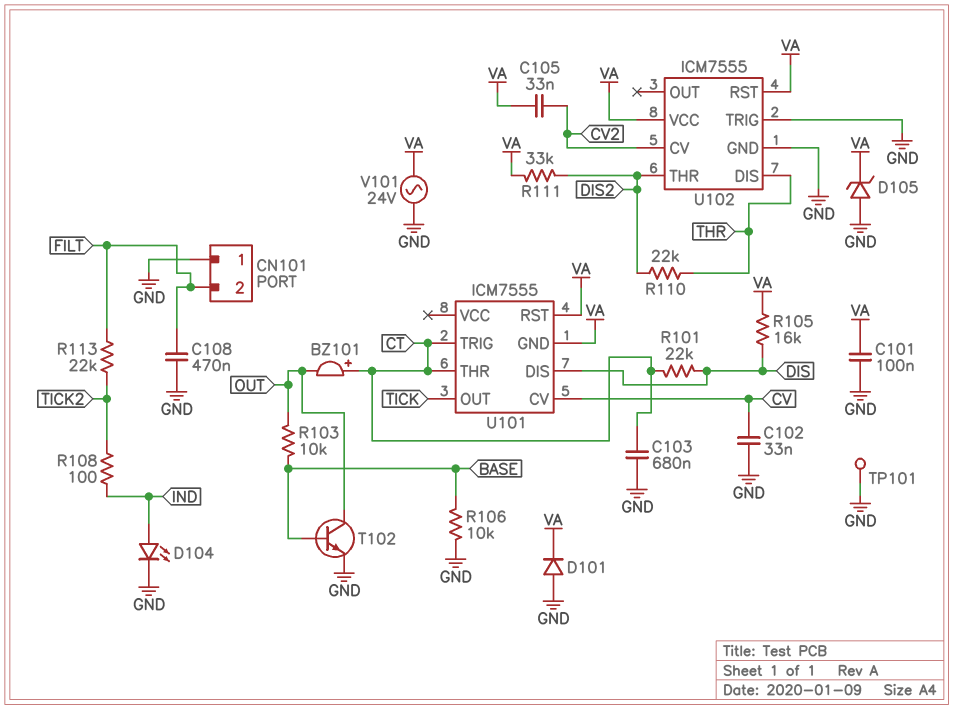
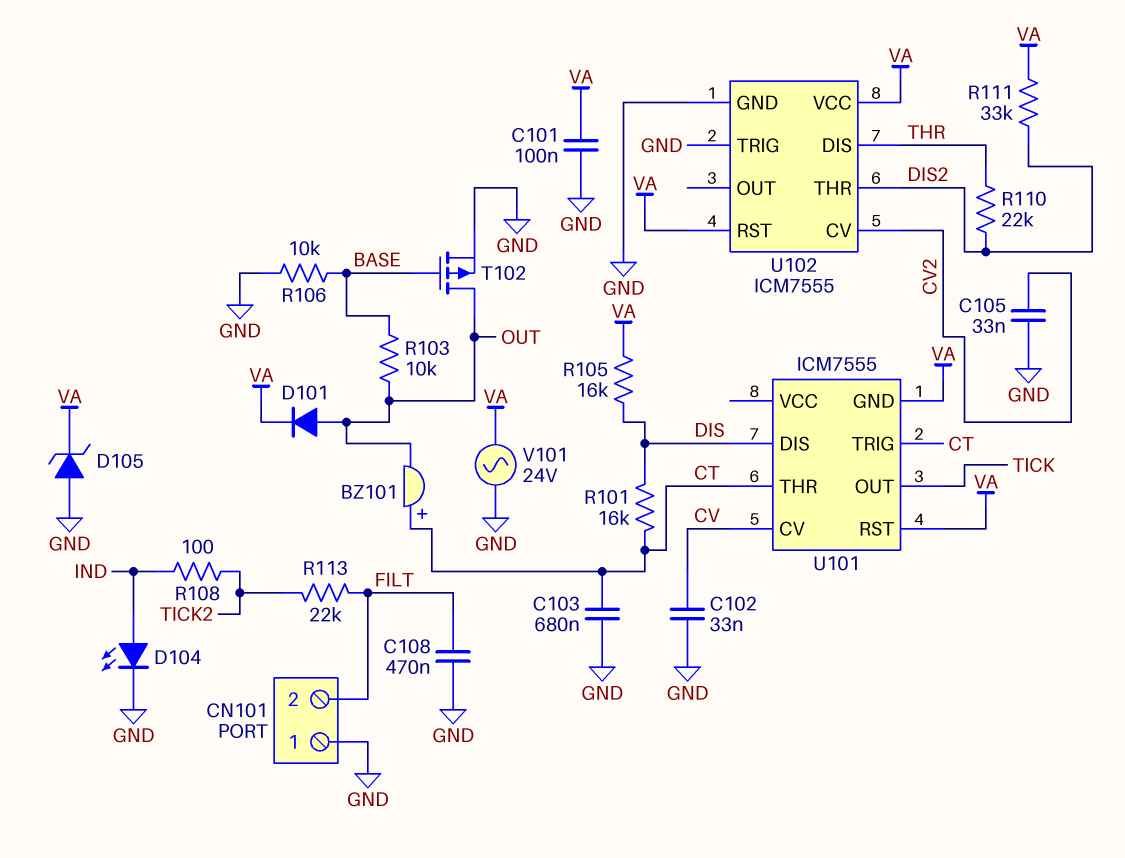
C105: 33nF (CV2, VA) -> 33nF (CV2, GND)
D101: diode (A GND, K VA) -> diode (A OUT, K VA)
R101: 22k (CT, DIS) -> 16k (CT, DIS)
T102: NPN (B BASE, C OUT, E GND) -> PMOS (G BASE, D OUT, S GND)
TP101: test point (GND) -> none

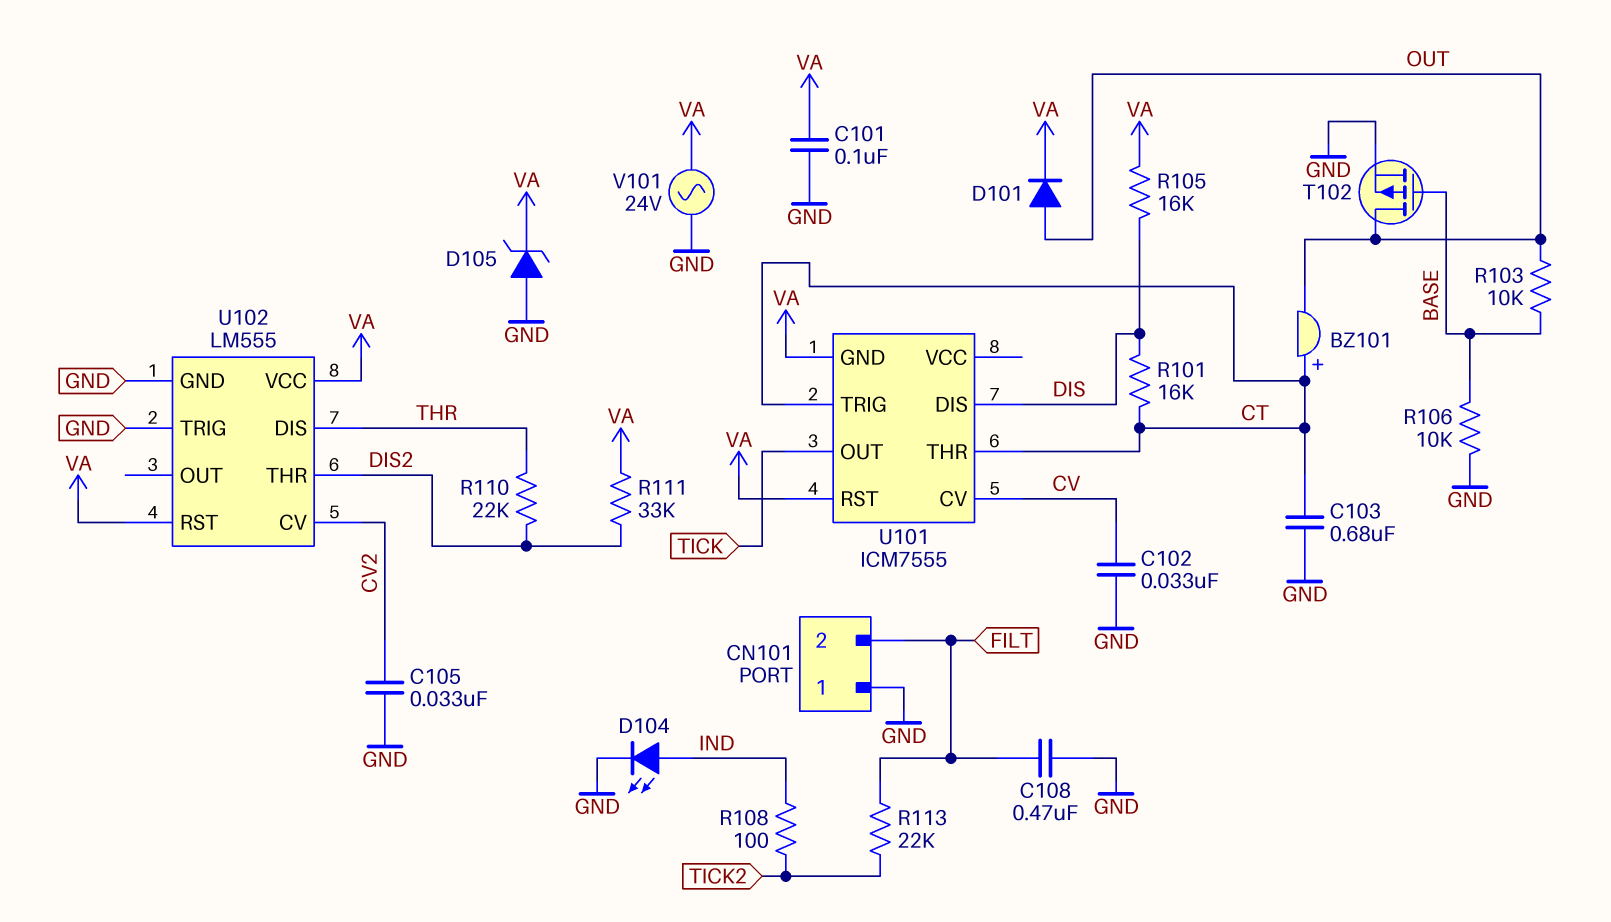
U102: ICM7555 -> LM555

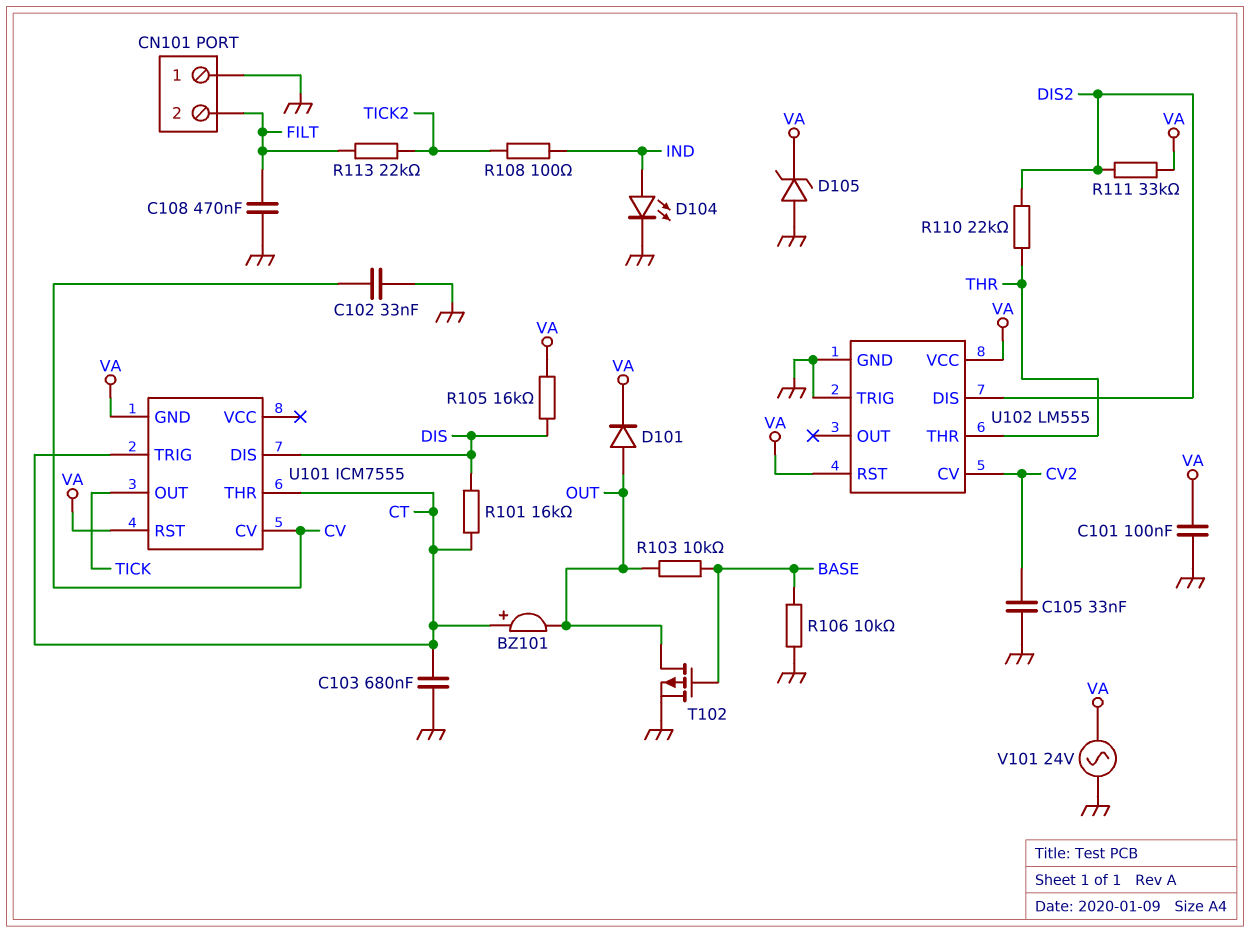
U102 pin DIS: THR -> DIS2
U102 pin THR: DIS2 -> THR

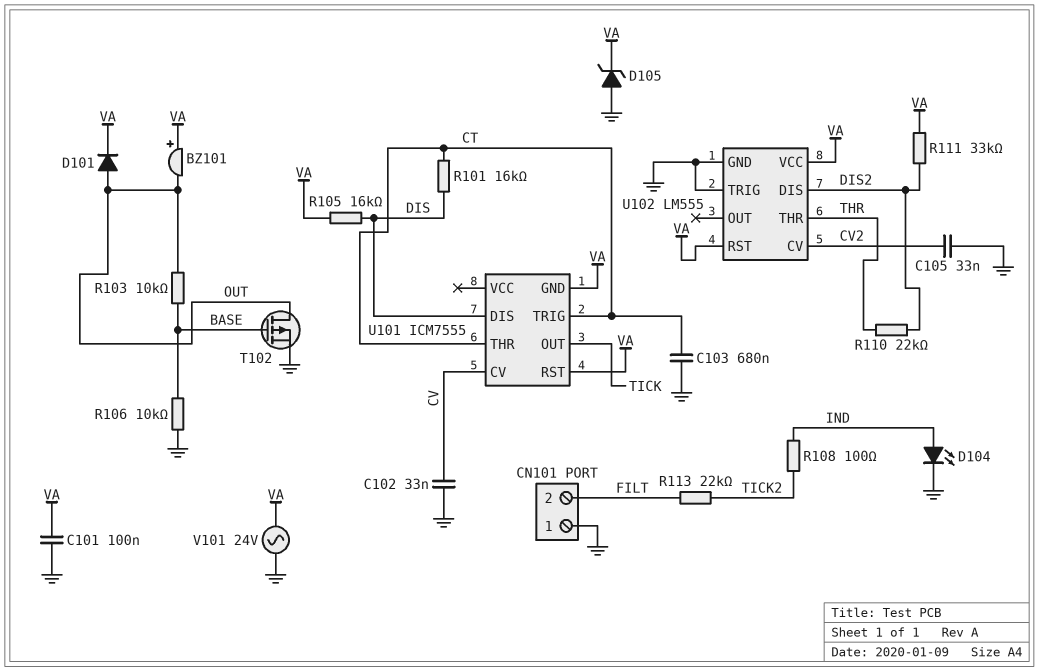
BZ101: buzzer (plus CT, minus OUT) -> buzzer (plus VA, minus OUT)
C108: 470nF (FILT, GND) -> none

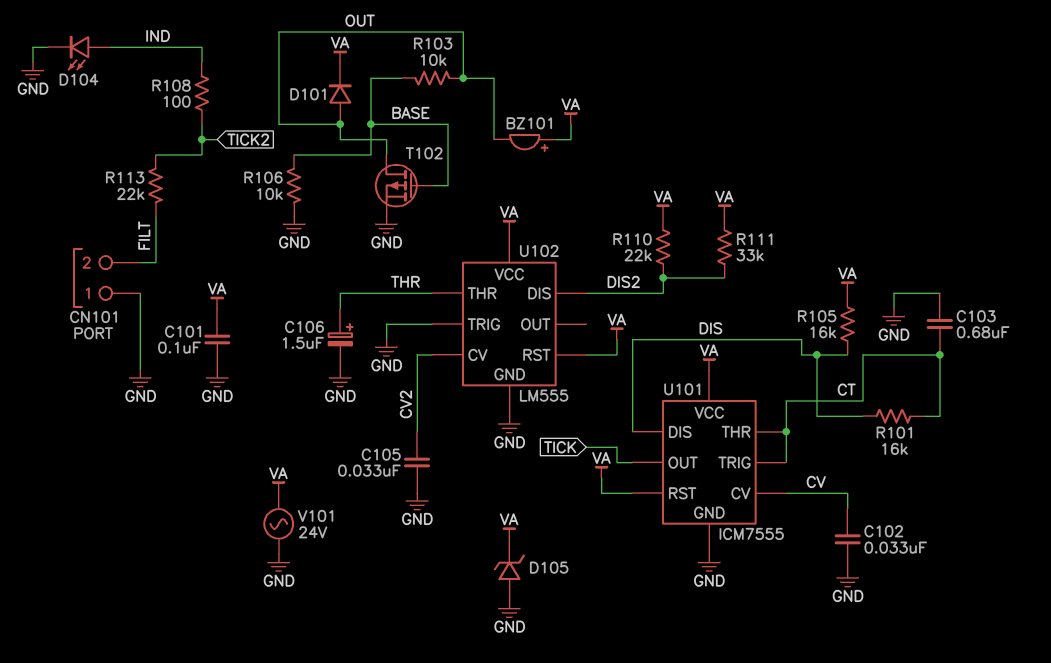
C106: none -> 1.5uF (plus THR, minus GND)
R110: 22k (DIS2, THR) -> 22k (DIS2, VA)
U101 pin GND: VA -> GND
U101 pin VCC: none -> VA

